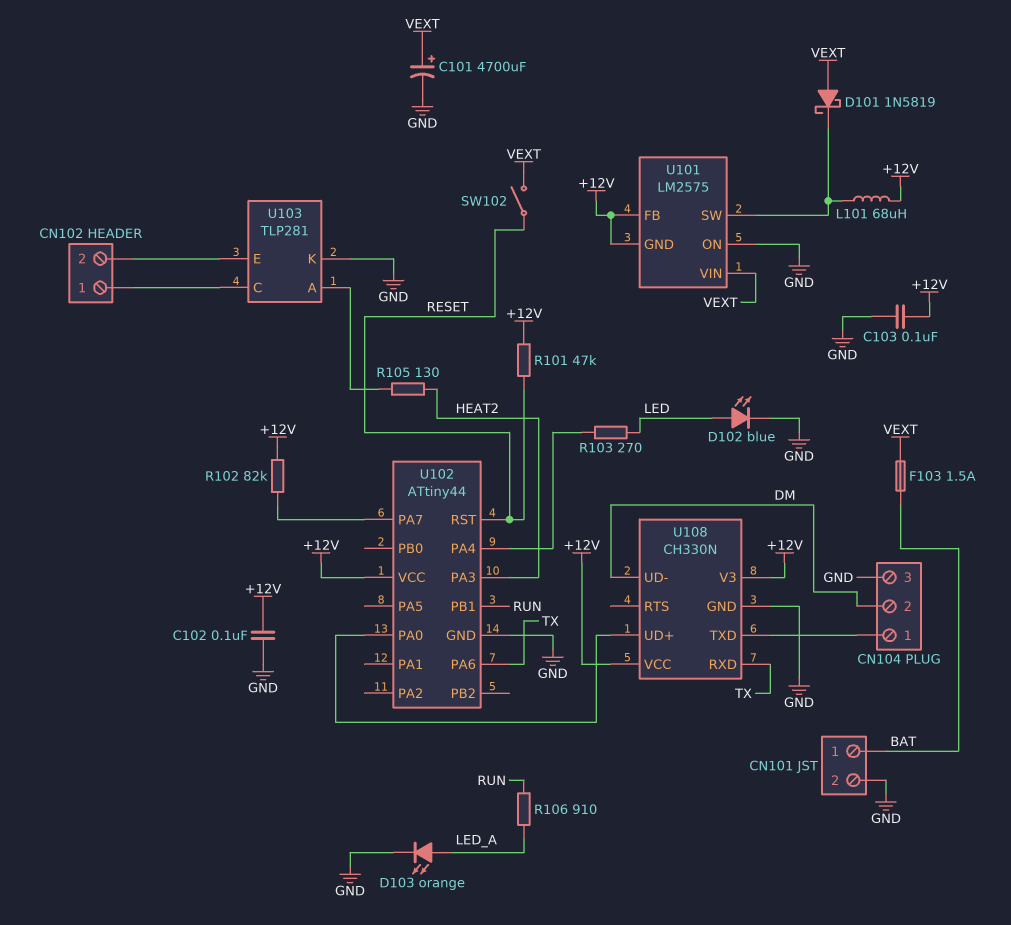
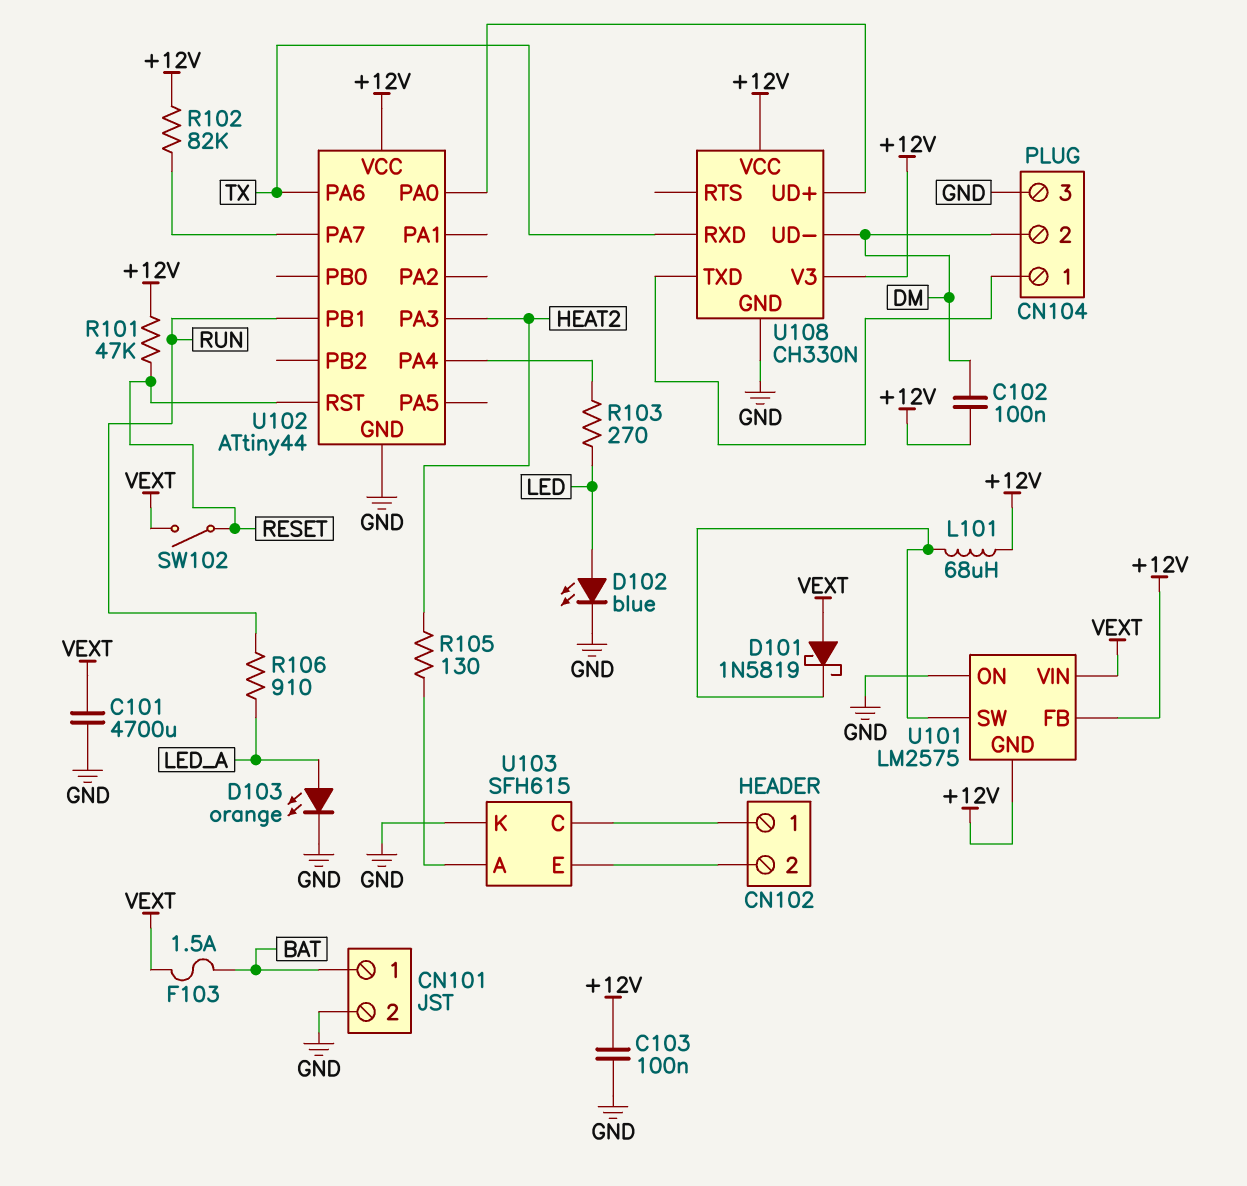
C101: 4700uF (plus VEXT, minus GND) -> 4700uF (GND, VEXT)
C102: 100nF (+12V, GND) -> 100nF (+12V, DM)
U103: TLP281 -> SFH615

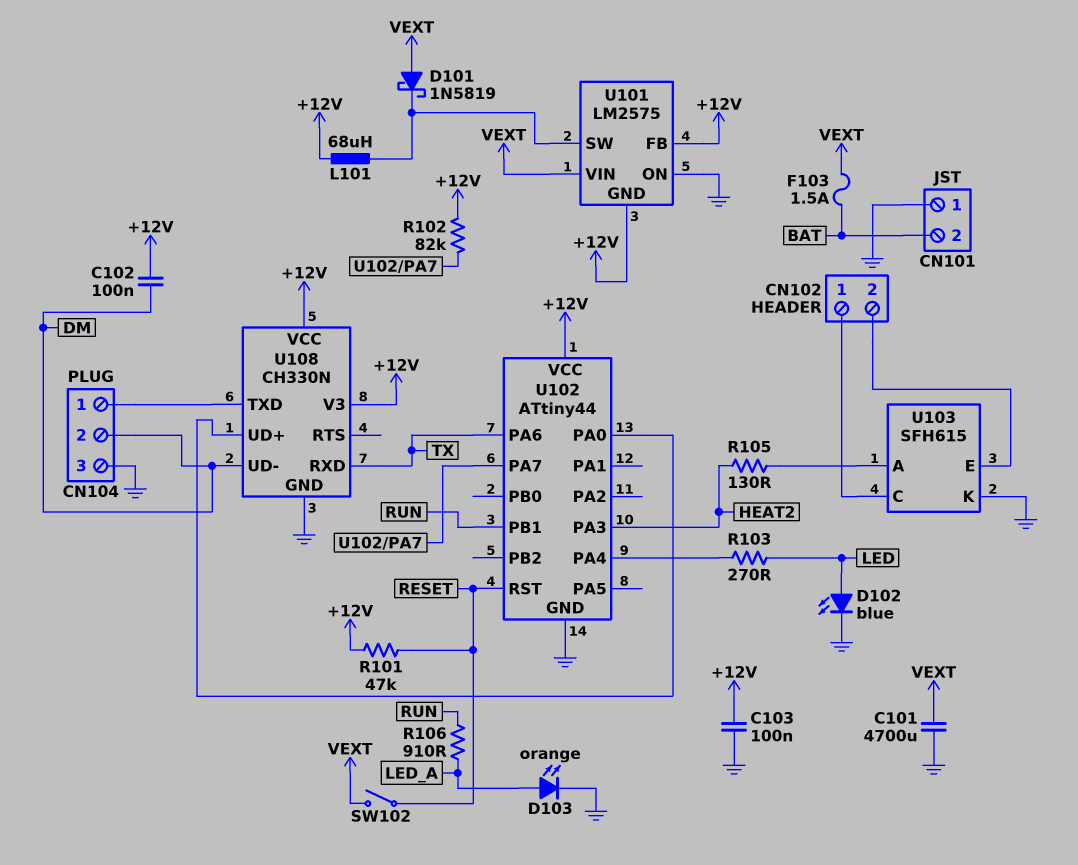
CN101 pin 1: BAT -> GND
CN101 pin 2: GND -> BAT

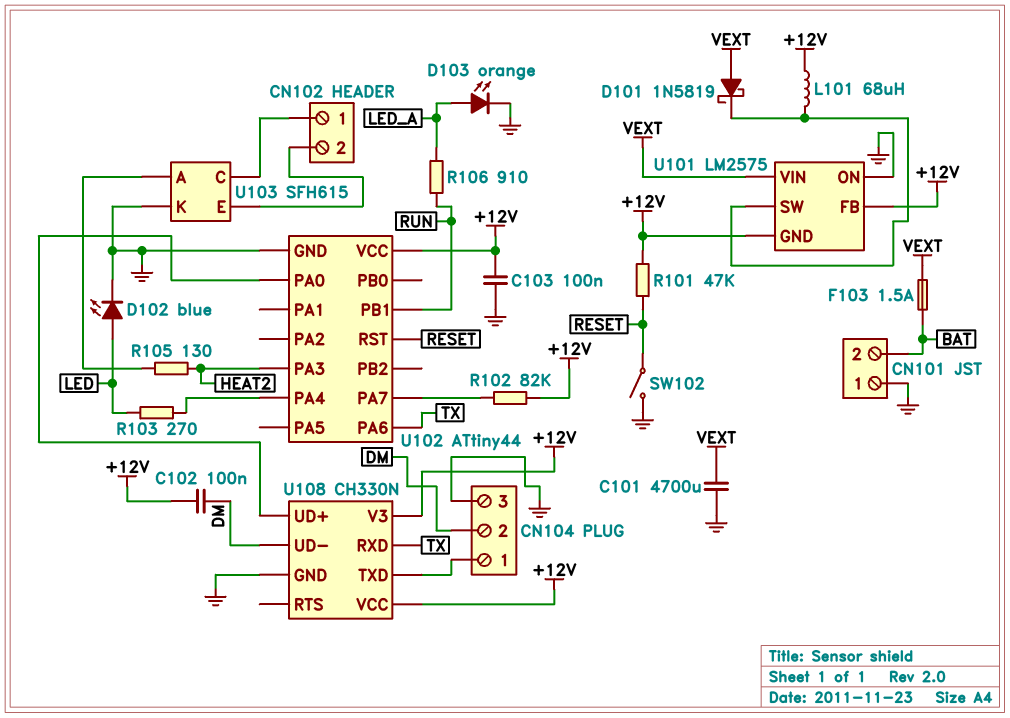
SW102: switch (RESET, VEXT) -> switch (GND, RESET)

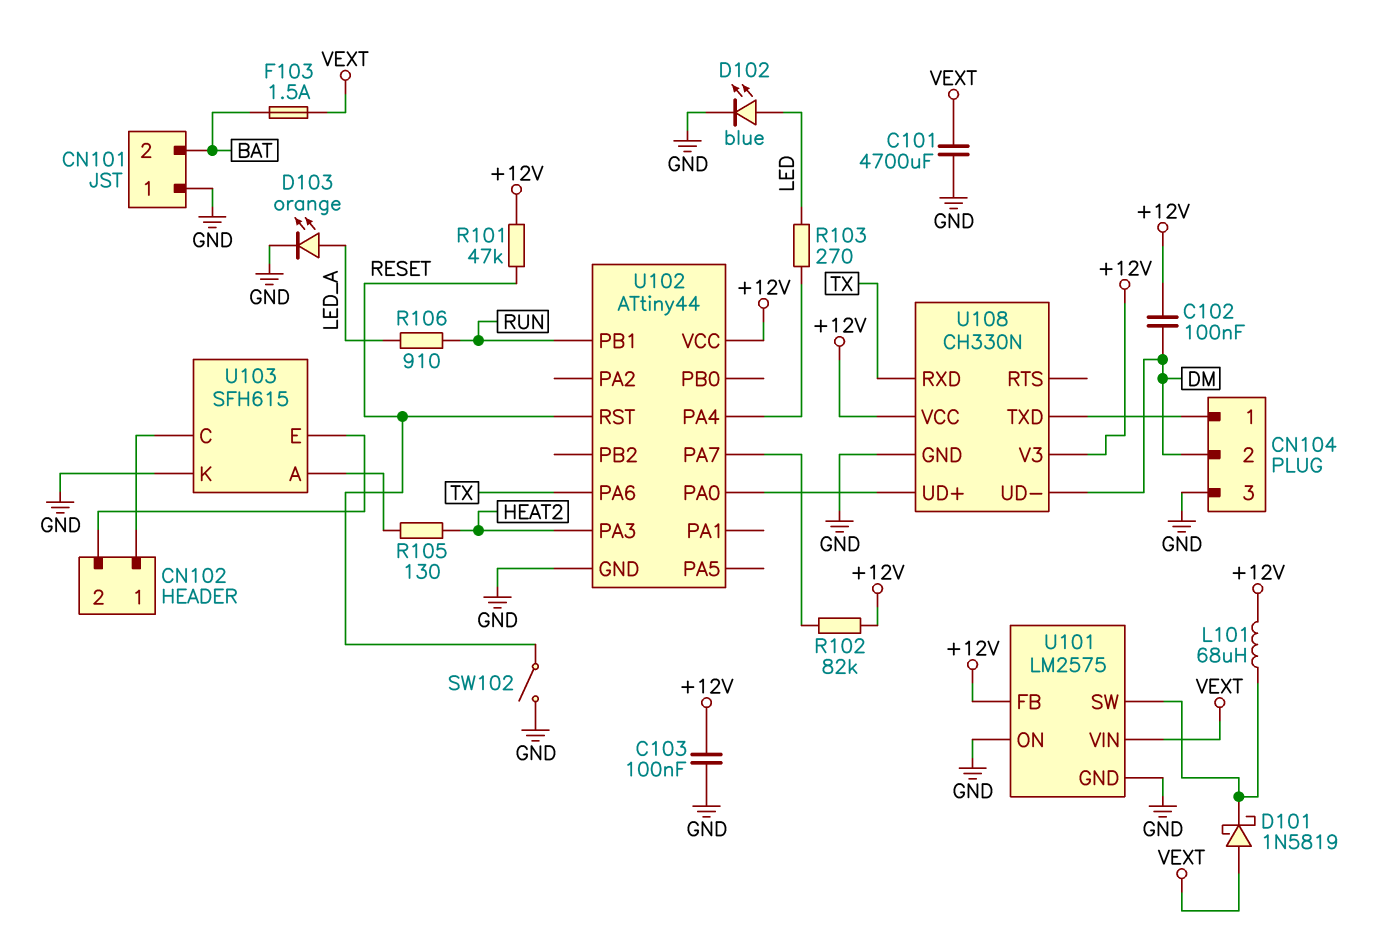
U101 pin GND: +12V -> GND

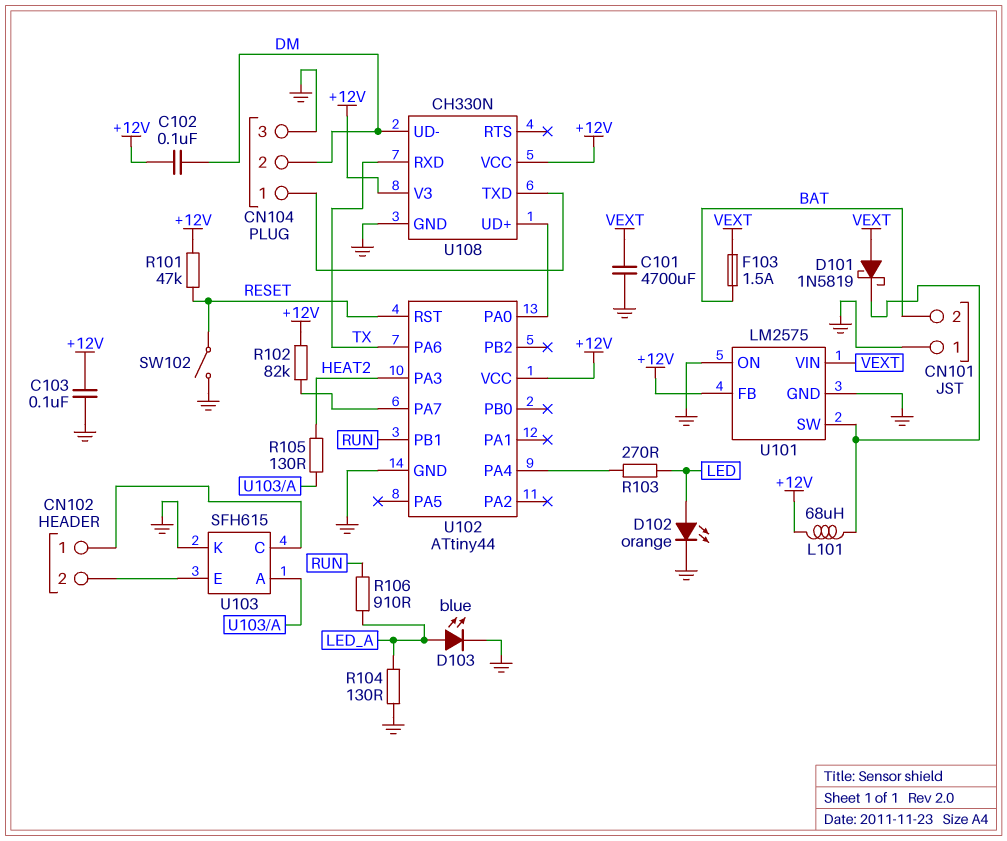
D102: LED blue (A LED, K GND) -> LED orange (A LED, K GND)
D103: LED orange (A LED_A, K GND) -> LED blue (A LED_A, K GND)
R104: none -> 130 (GND, LED_A)

